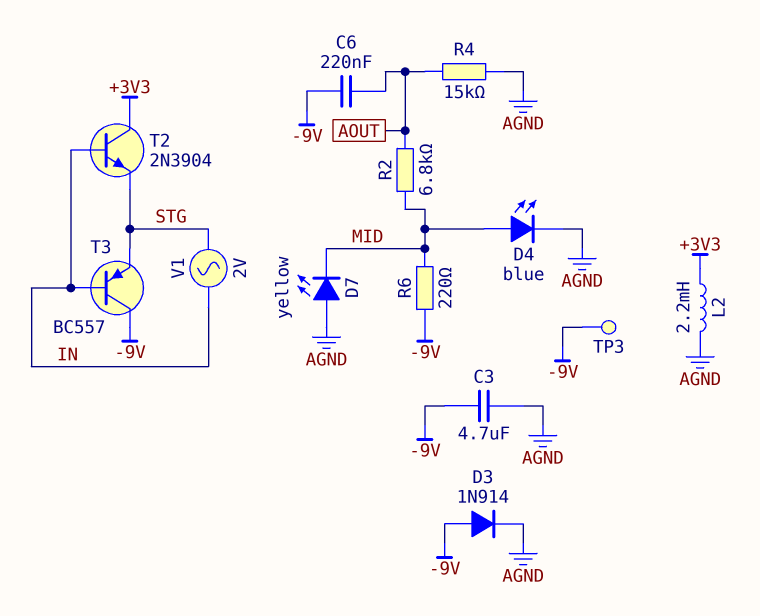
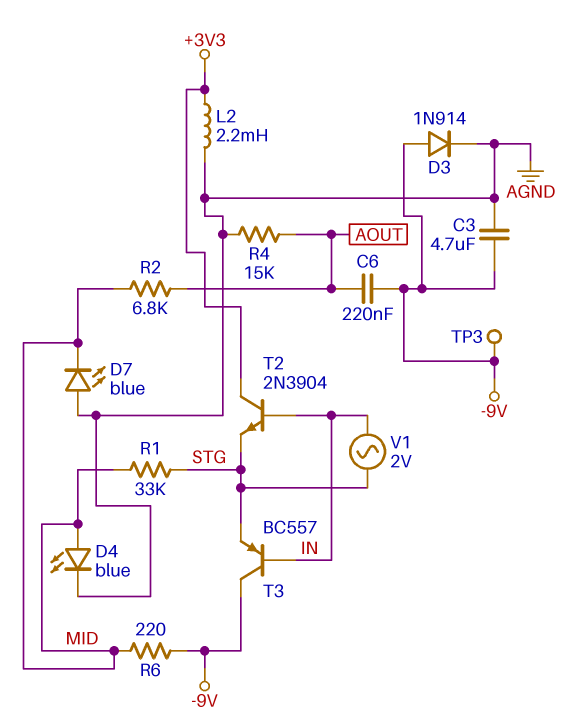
D7: LED yellow (A AGND, K MID) -> LED blue (A AGND, K MID)
R1: none -> 33k (MID, STG)

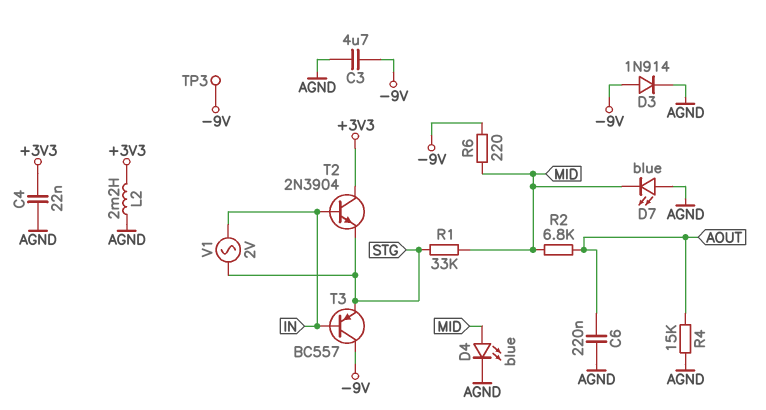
C4: none -> 22nF (+3V3, AGND)
C6: 220nF (-9V, AOUT) -> 220nF (AGND, AOUT)

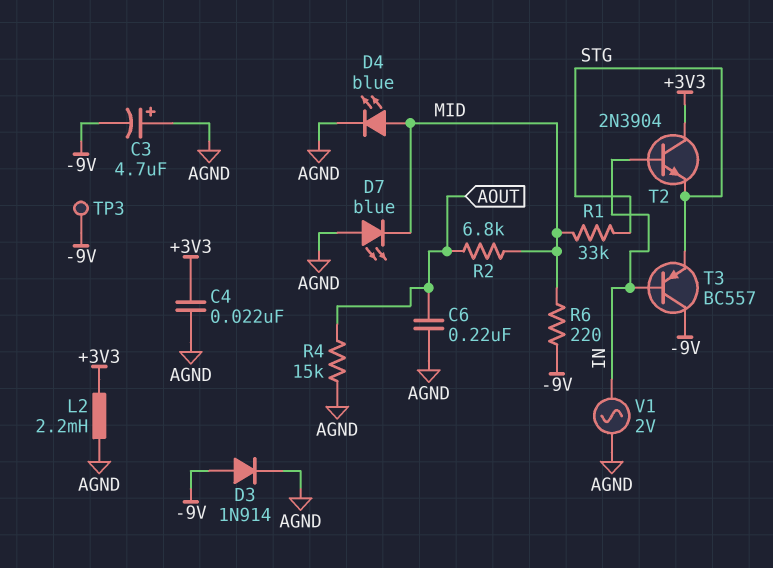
C3: 4.7uF (-9V, AGND) -> 4.7uF (plus AGND, minus -9V)
V1: AC 2V (IN, STG) -> AC 2V (AGND, IN)

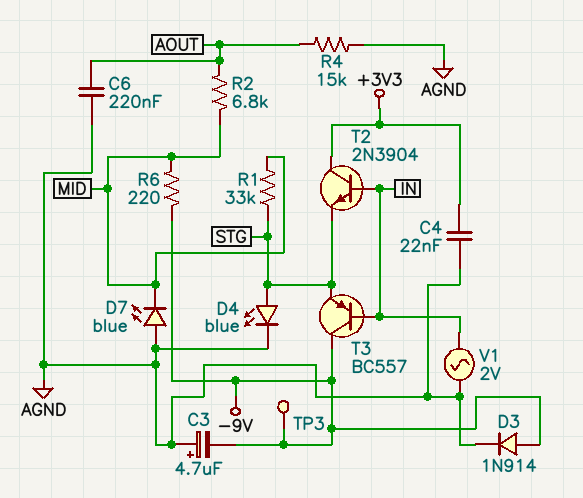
D4: LED blue (A MID, K AGND) -> LED blue (A STG, K AGND)
L2: 2.2mH (+3V3, AGND) -> none

